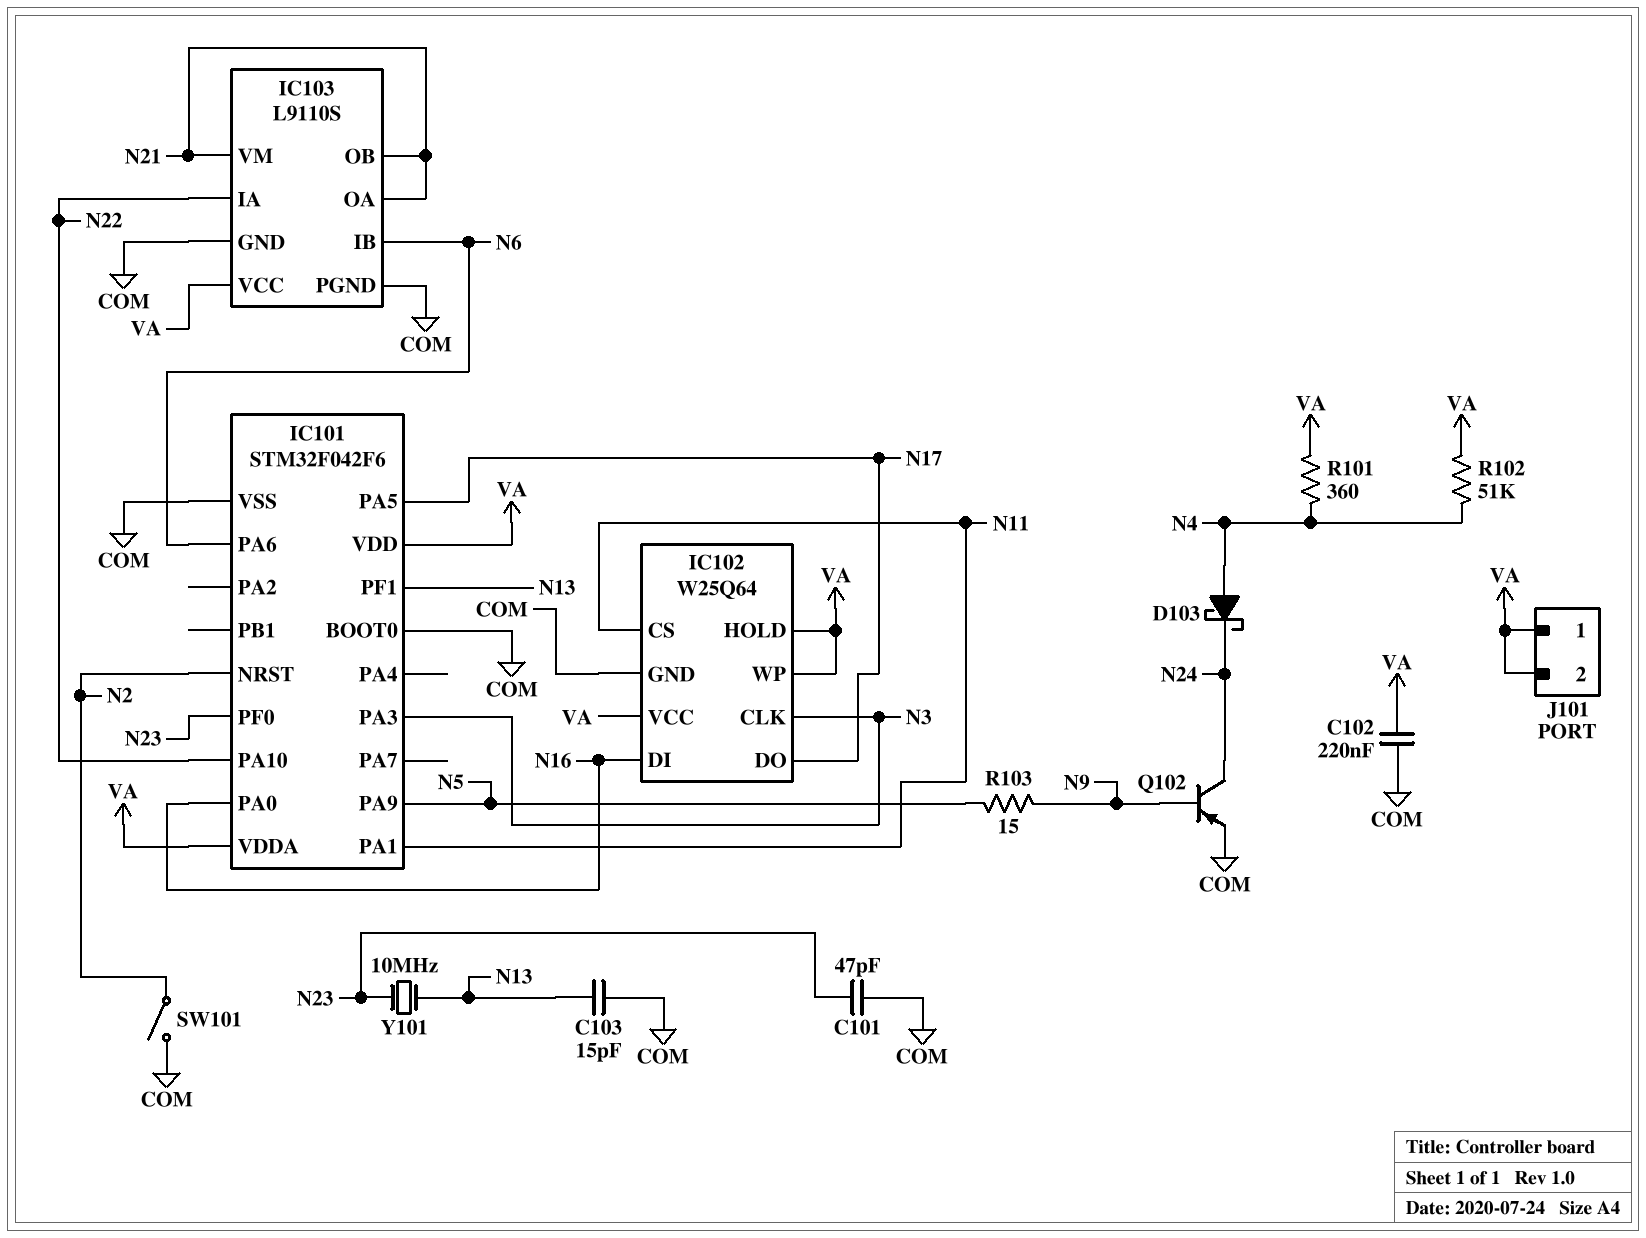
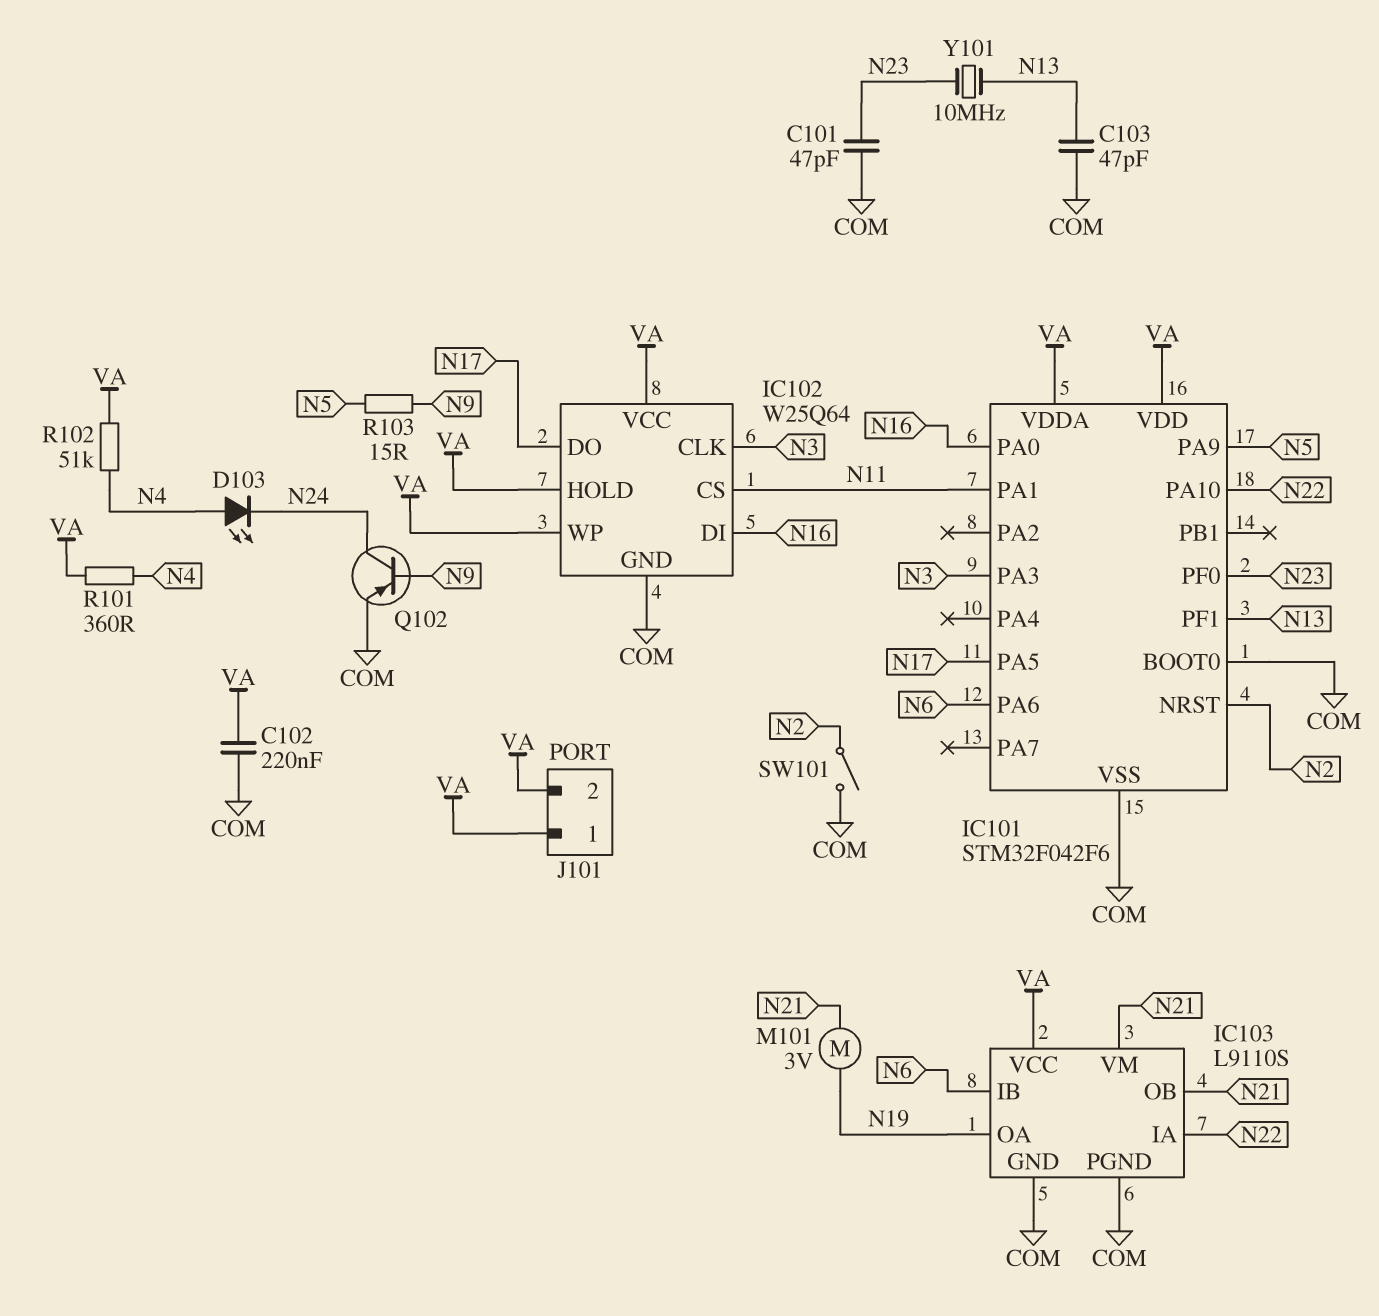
C103: 15pF (COM, N13) -> 47pF (COM, N13)
D103: schottky (A N4, K N24) -> LED (A N4, K N24)
IC103 pin OA: N21 -> N19
M101: none -> motor 3V (N19, N21)

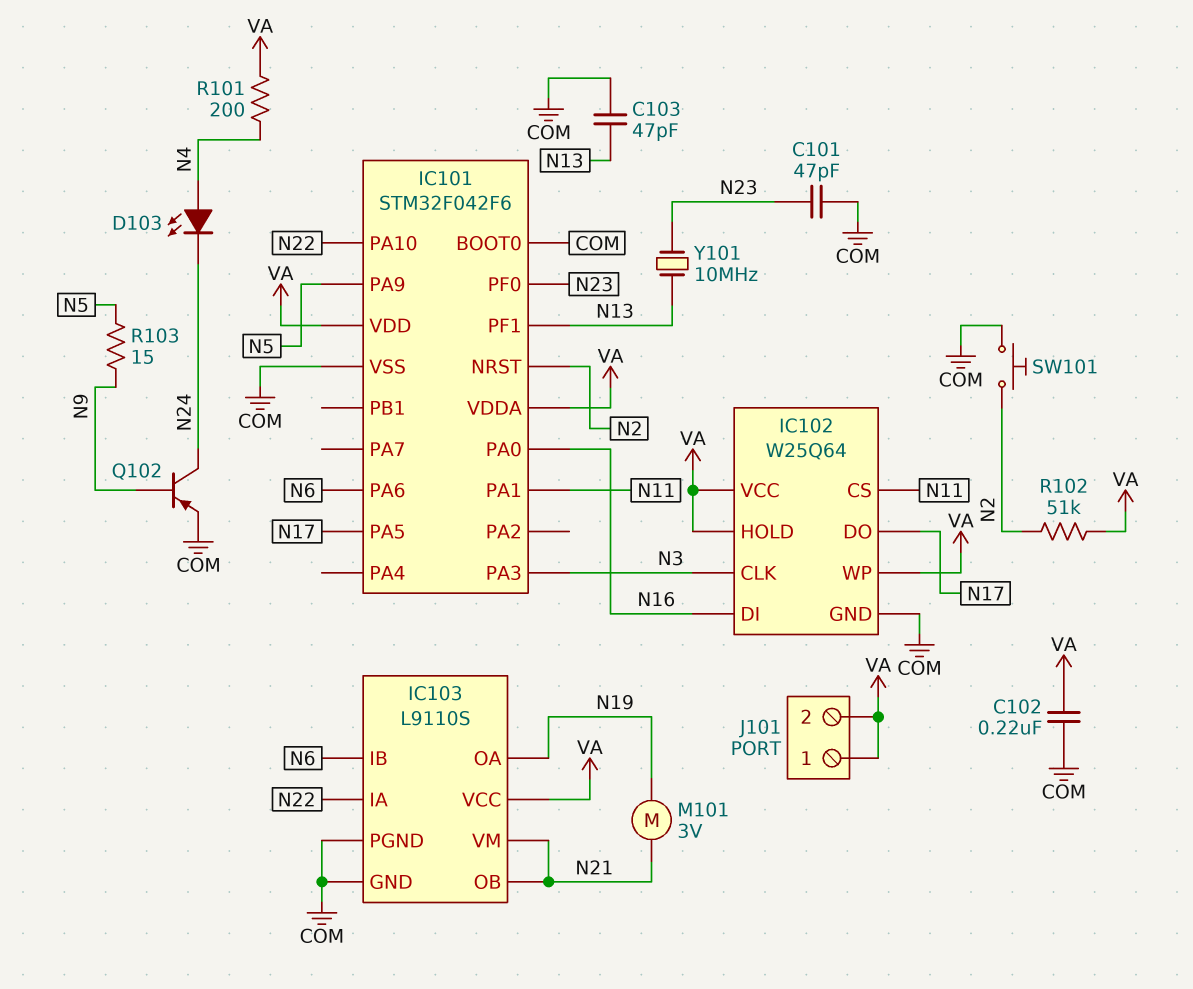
R101: 360 (N4, VA) -> 200 (N4, VA)
R102: 51k (N4, VA) -> 51k (N2, VA)
SW101: switch (COM, N2) -> button (COM, N2)

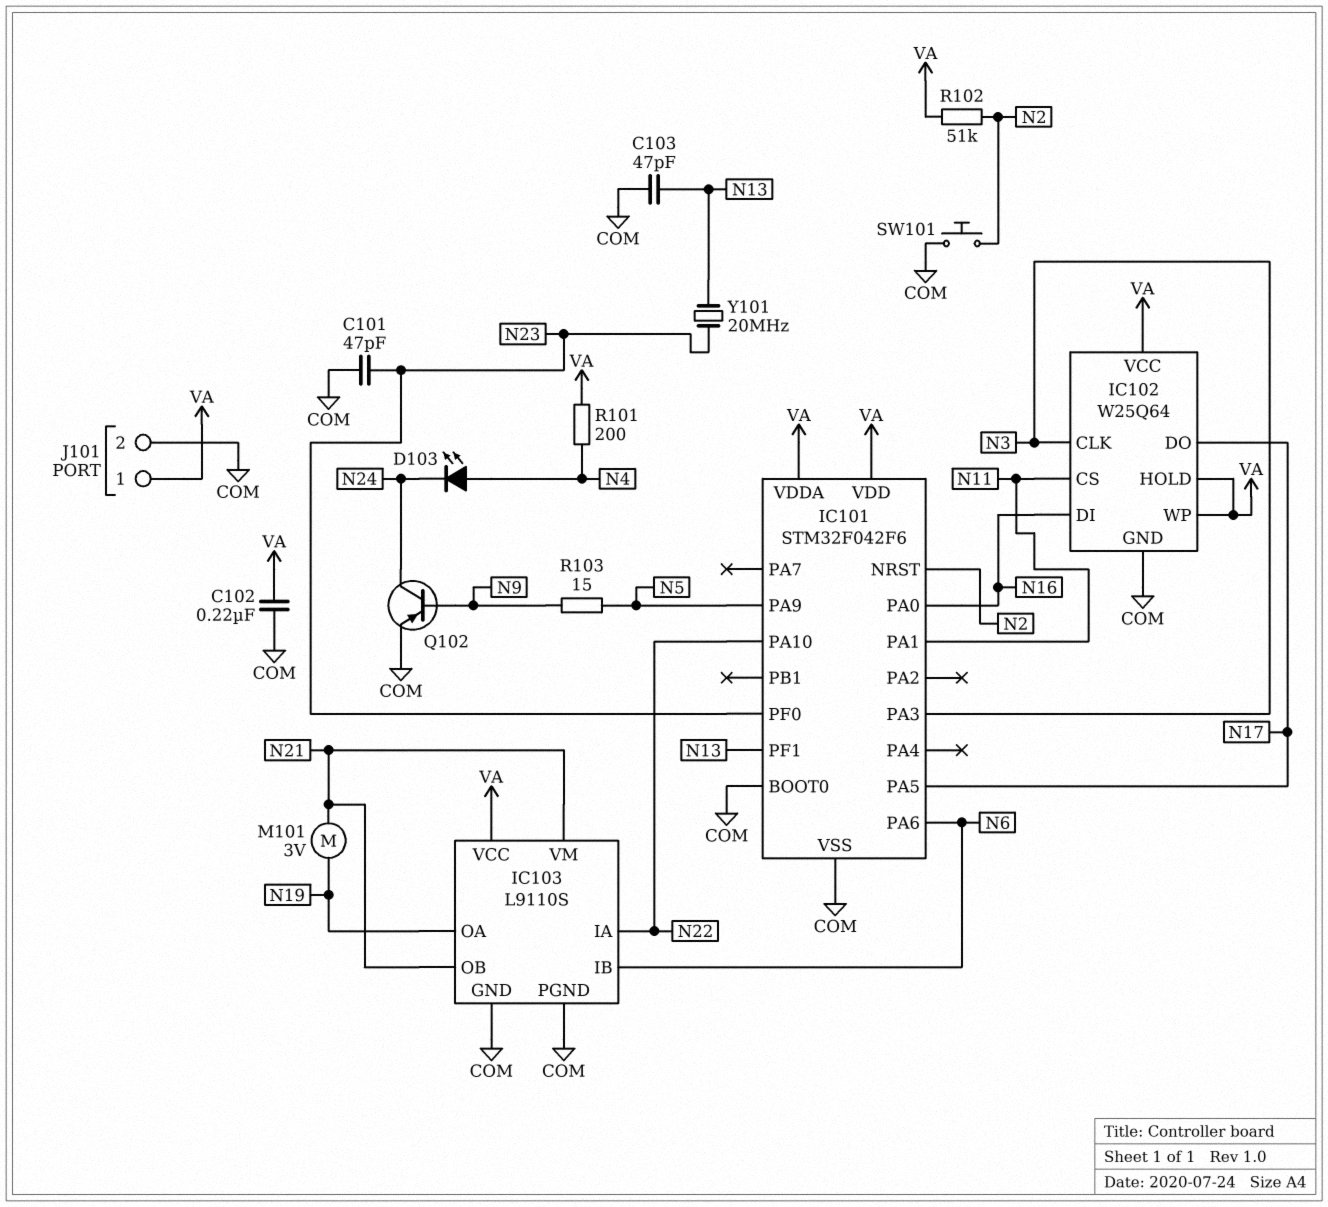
J101 pin 2: VA -> COM
Y101: 10MHz (N13, N23) -> 20MHz (N13, N23)

